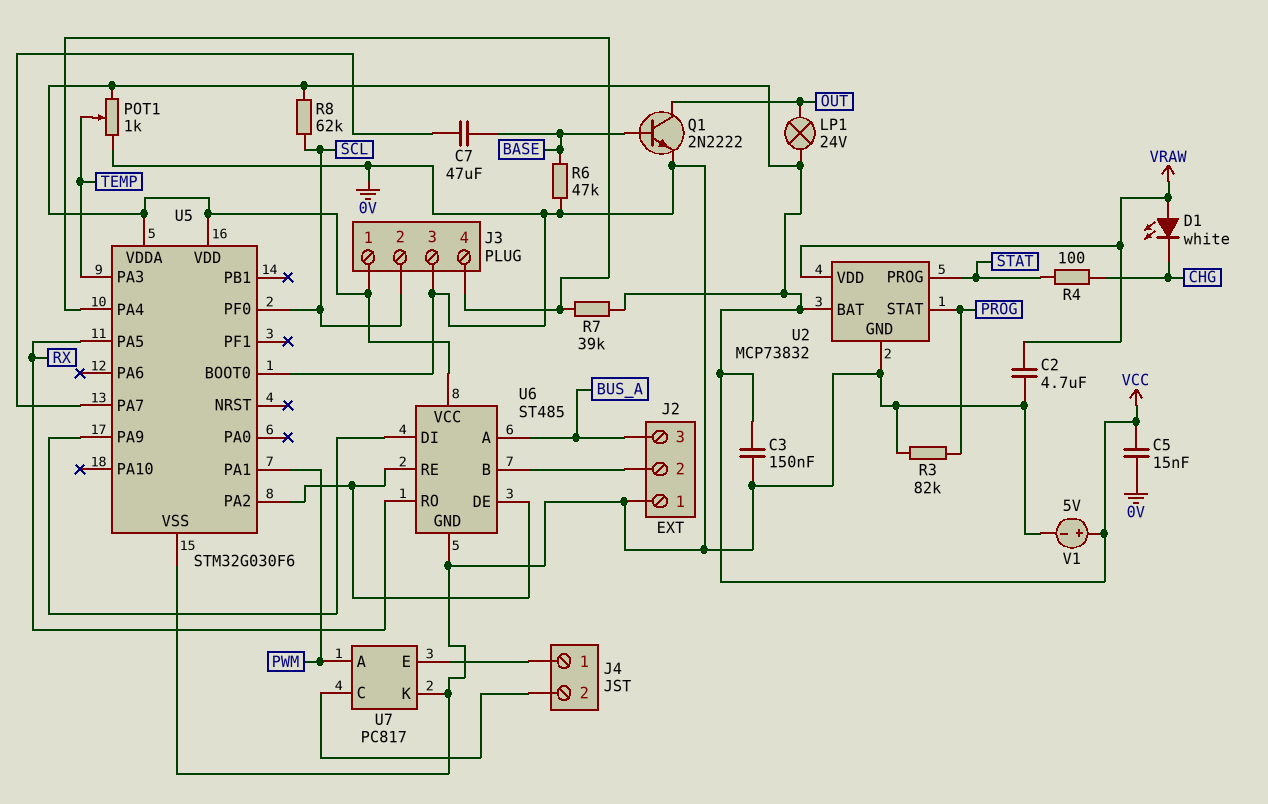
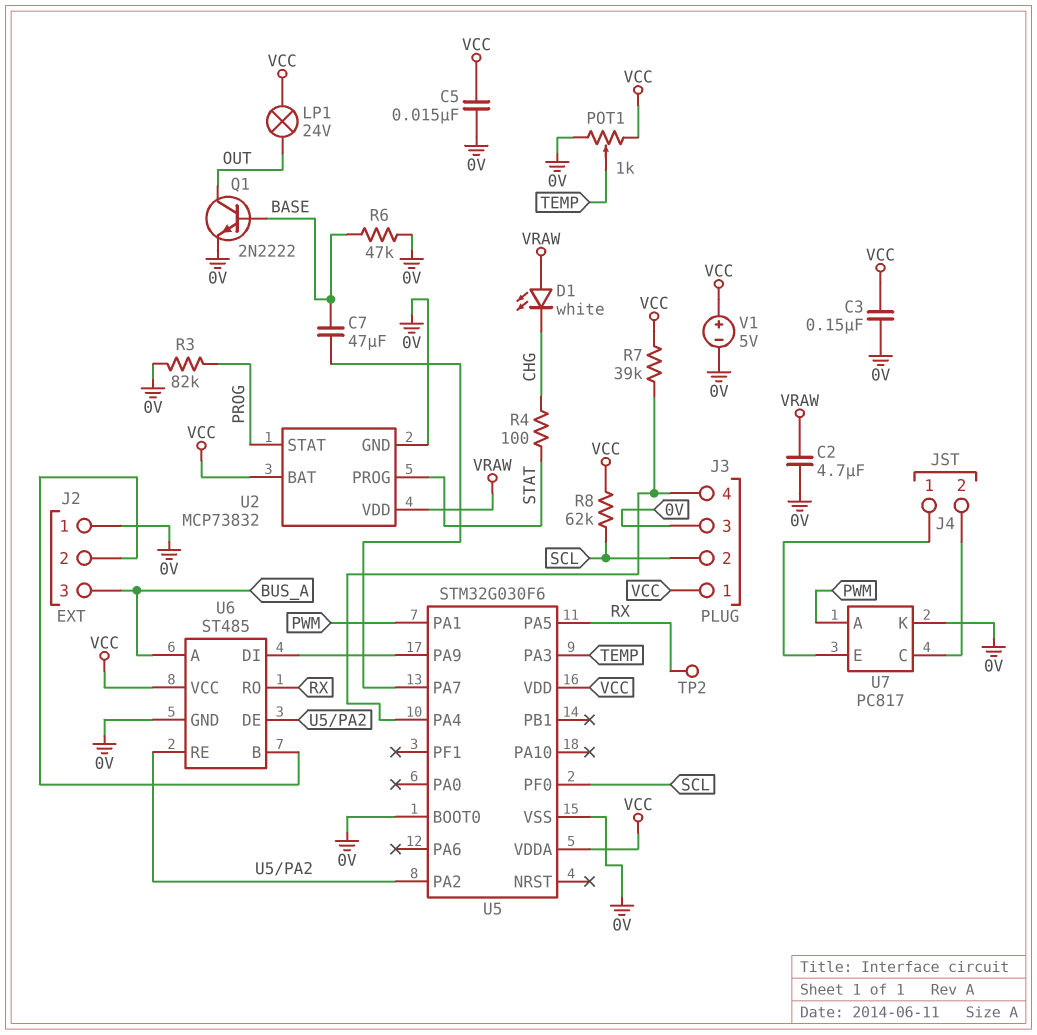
TP2: none -> test point (RX)

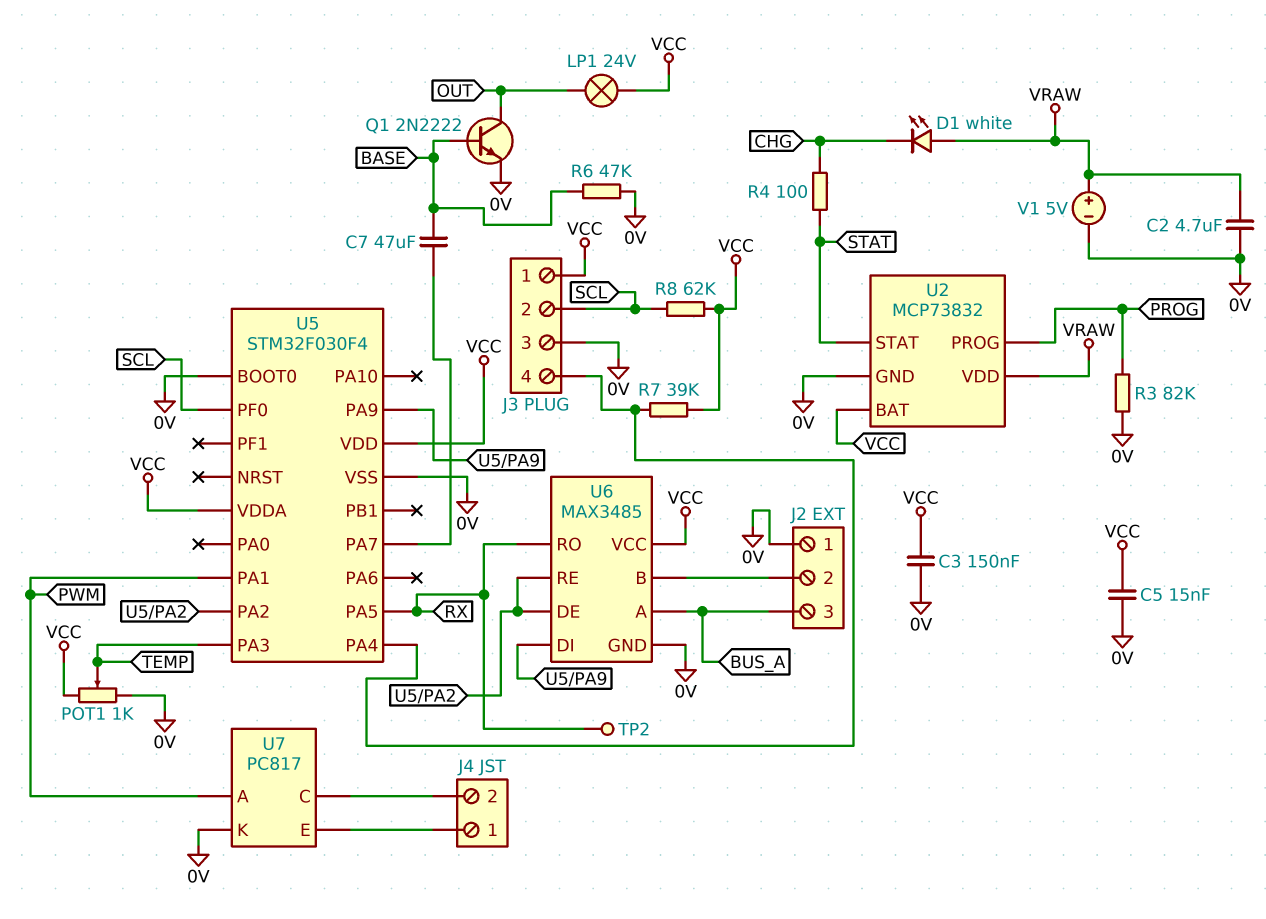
U2 pin PROG: STAT -> PROG
U2 pin STAT: PROG -> STAT
U5: STM32G030F6 -> STM32F030F4
U6: ST485 -> MAX3485
V1: 5V (plus VCC, minus 0V) -> 5V (plus VRAW, minus 0V)

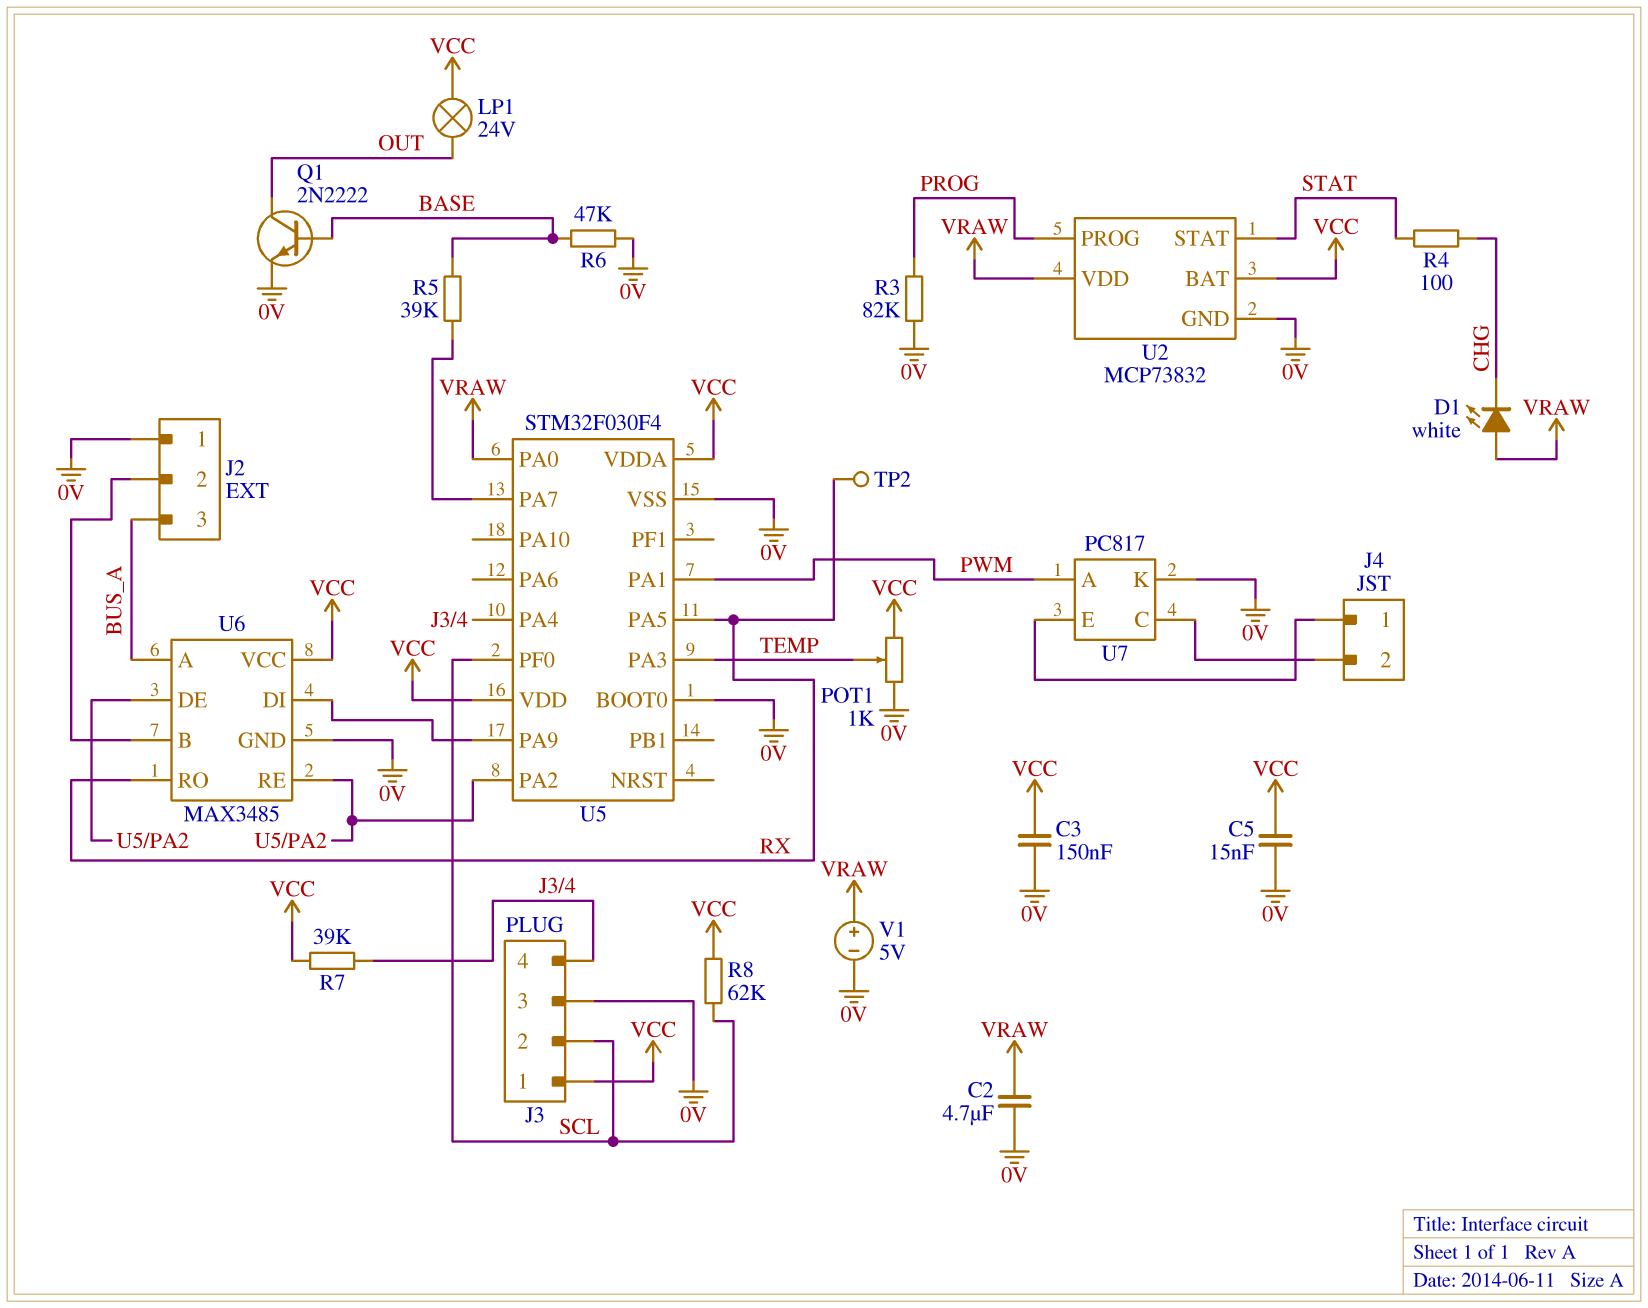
C7: 47uF (BASE, U5/PA7) -> none
R5: none -> 39k (BASE, U5/PA7)
U5 pin PA0: none -> VRAW

